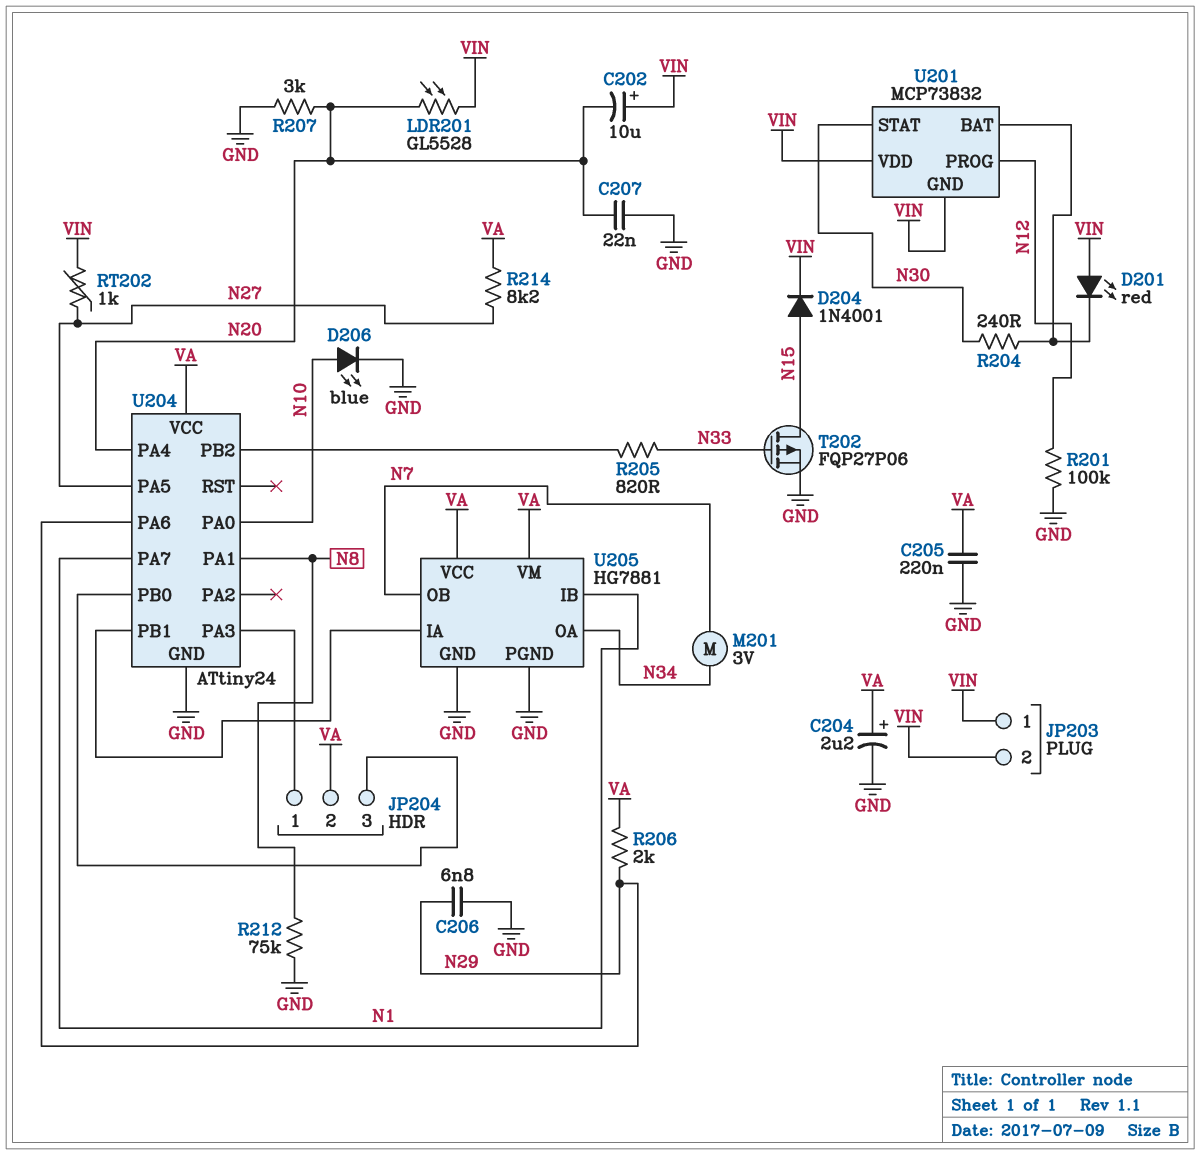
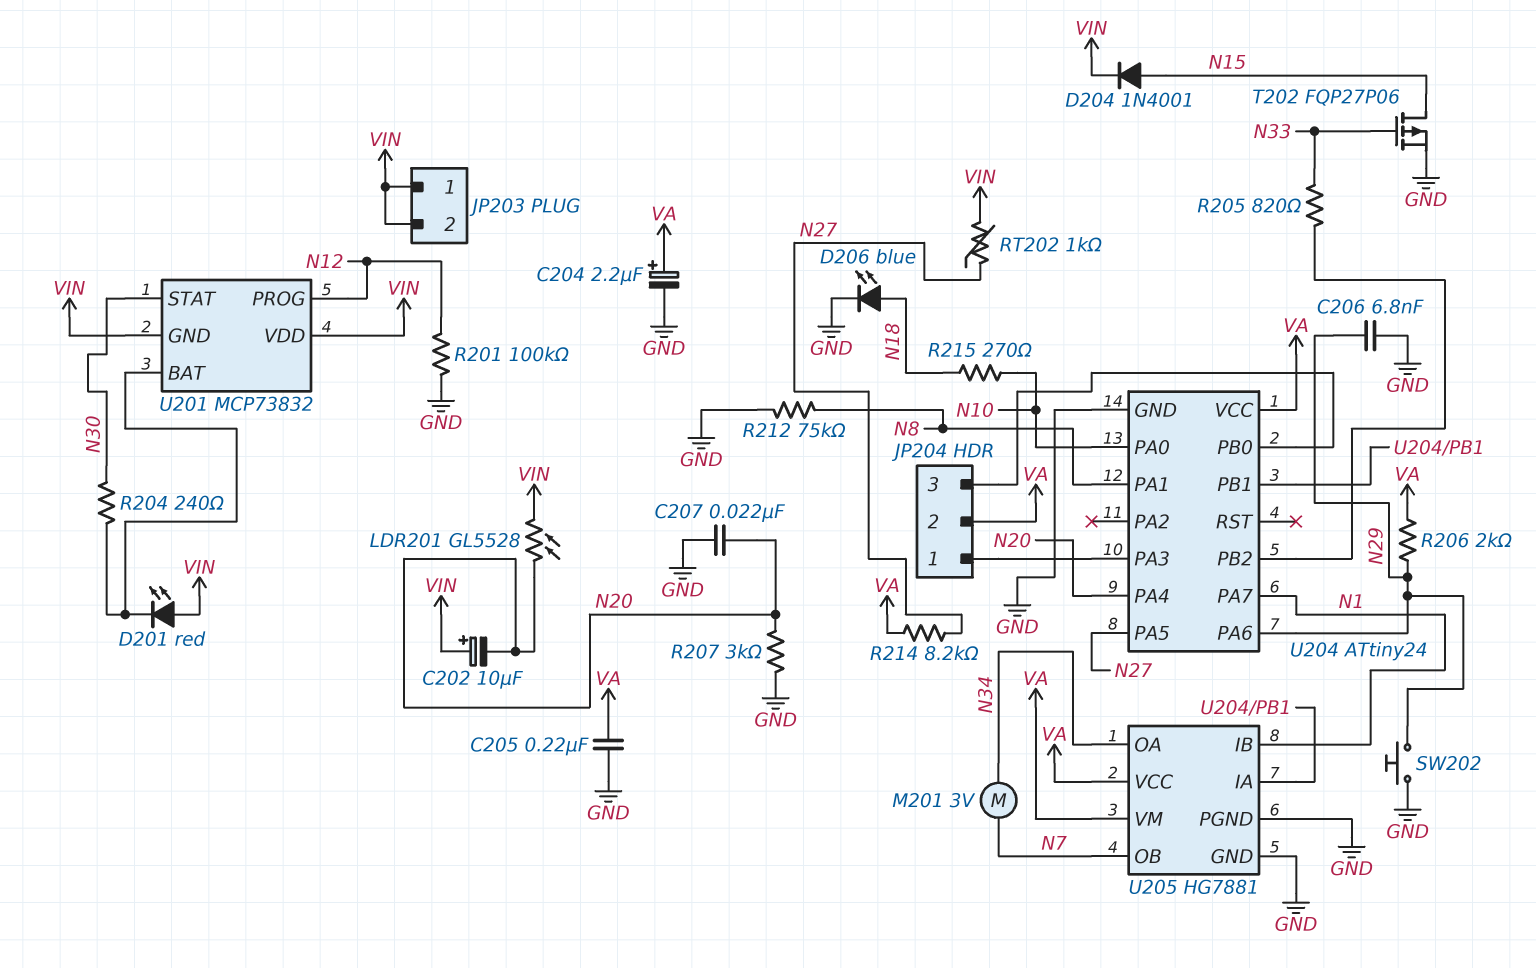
D206: LED blue (A N10, K GND) -> LED blue (A N18, K GND)
R215: none -> 270 (N10, N18)
SW202: none -> button (GND, N29)

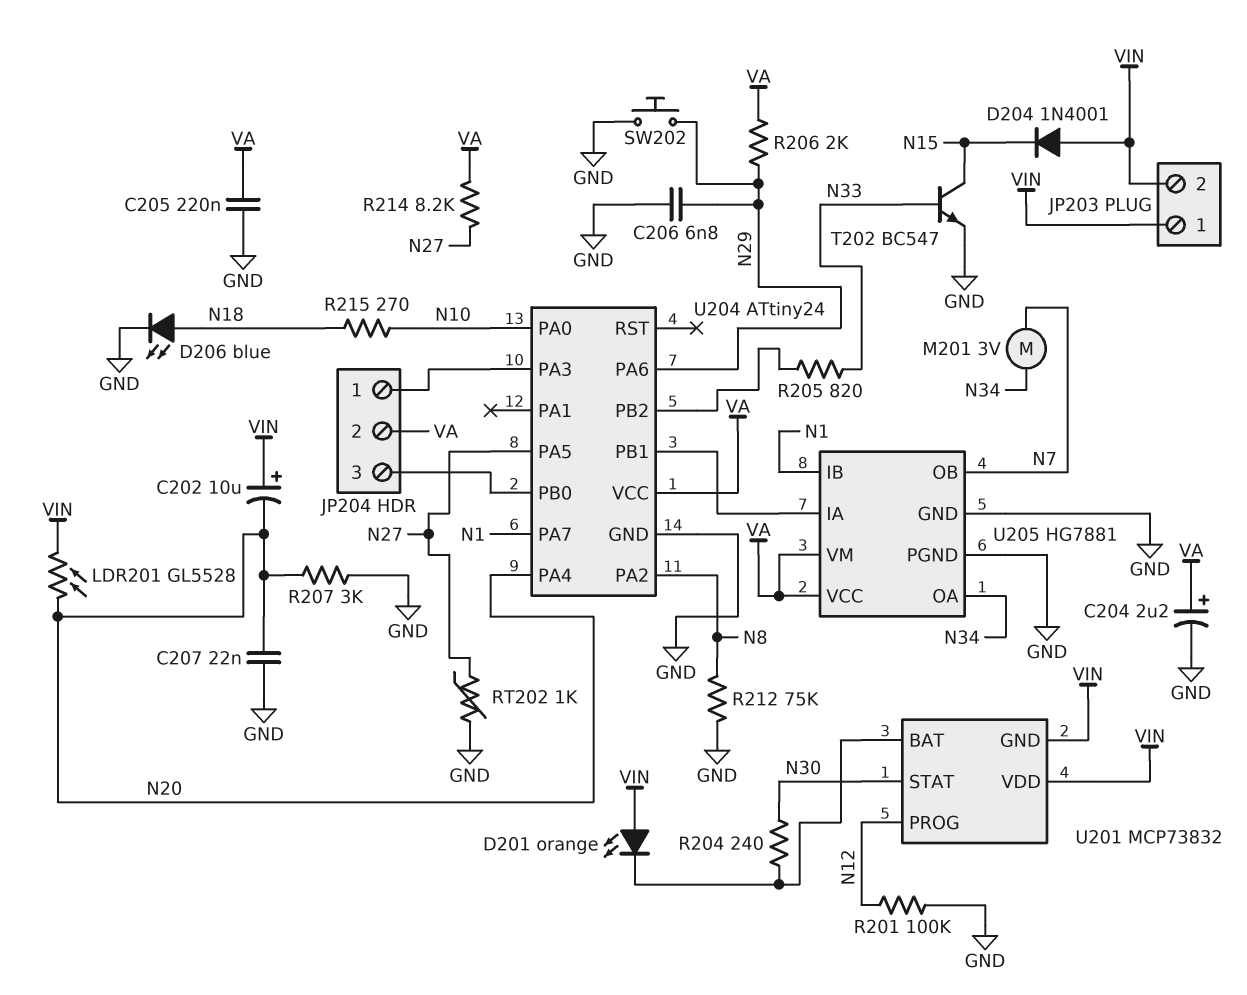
D201: LED red (A VIN, K U201/BAT) -> LED orange (A VIN, K U201/BAT)
D204: diode 1N4001 (A N15, K VIN) -> diode 1N4001 (A VIN, K N15)
RT202: 1k (N27, VIN) -> 1k (GND, N27)
T202: PMOS FQP27P06 (G N33, D N15, S GND) -> NPN BC547 (B N33, C N15, E GND)
U204 pin PA1: N8 -> none
U204 pin PA2: none -> N8

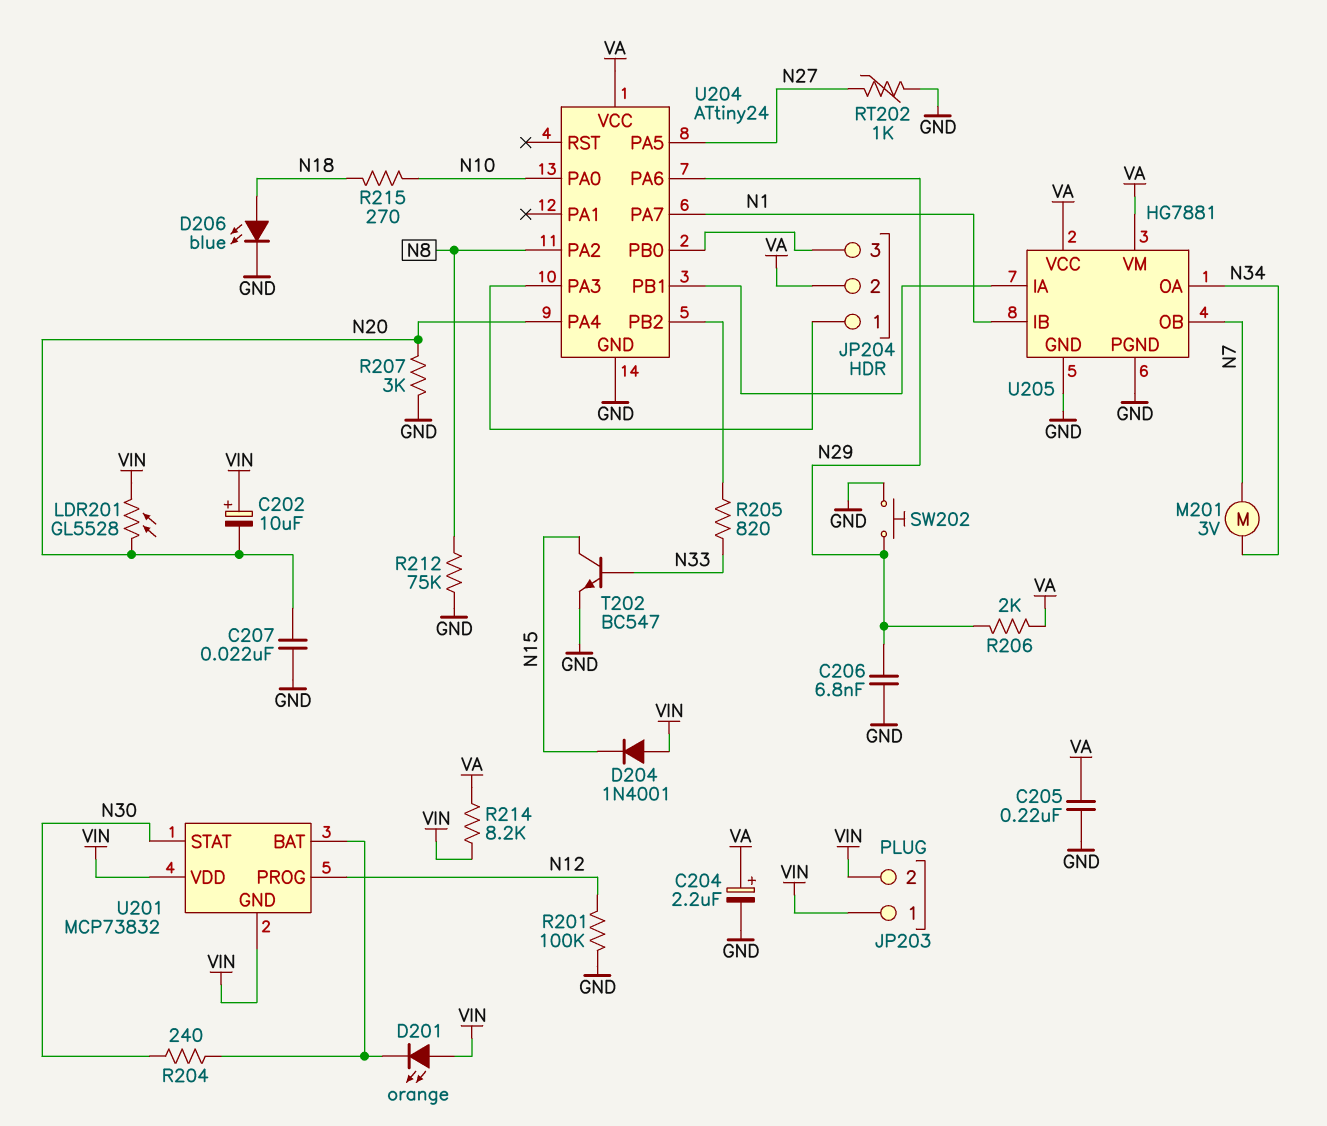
R214: 8.2k (N27, VA) -> 8.2k (VA, VIN)

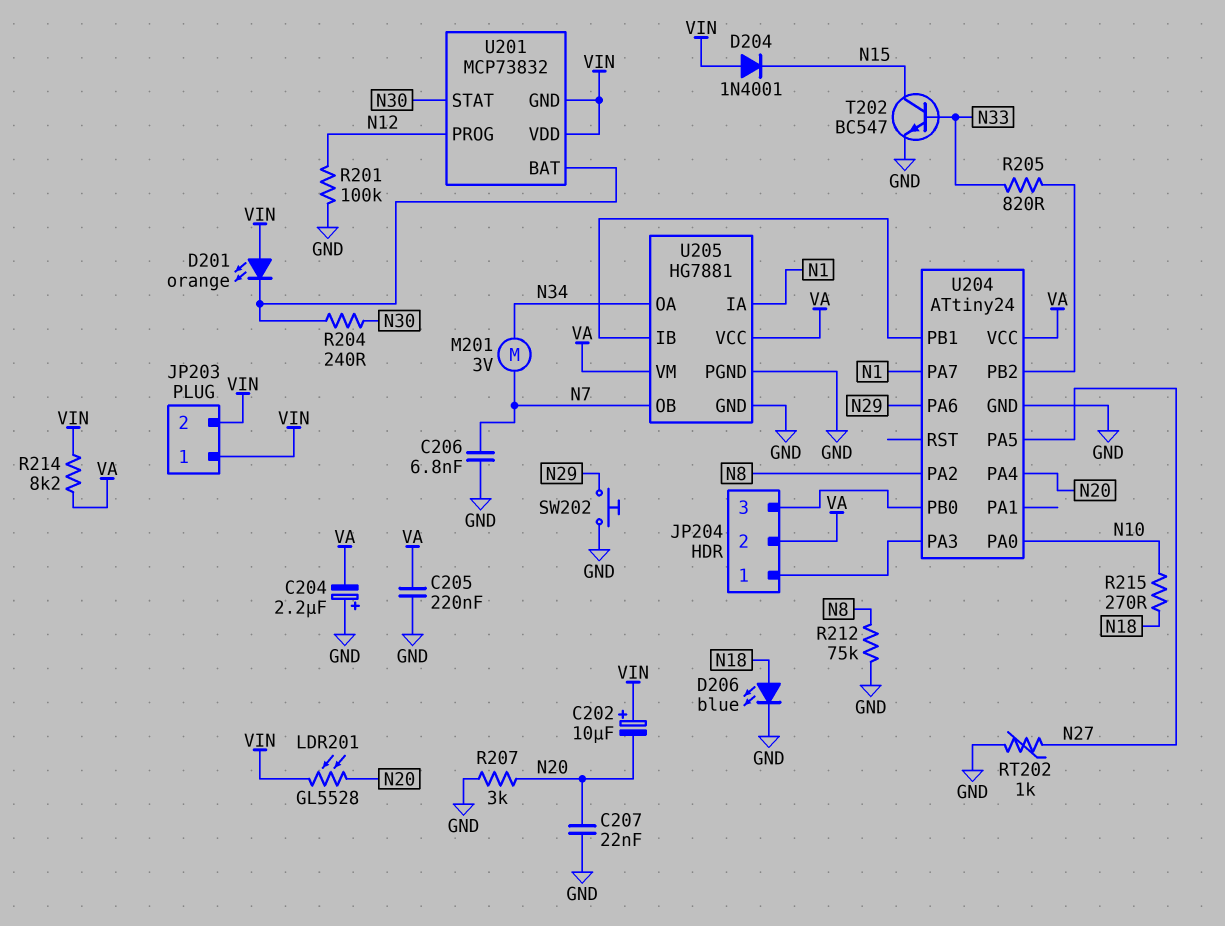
C204: 2.2uF (plus VA, minus GND) -> 2.2uF (plus GND, minus VA)
C206: 6.8nF (GND, N29) -> 6.8nF (GND, N7)
R206: 2k (N29, VA) -> none
U205 pin IA: U204/PB1 -> N1
U205 pin IB: N1 -> U204/PB1

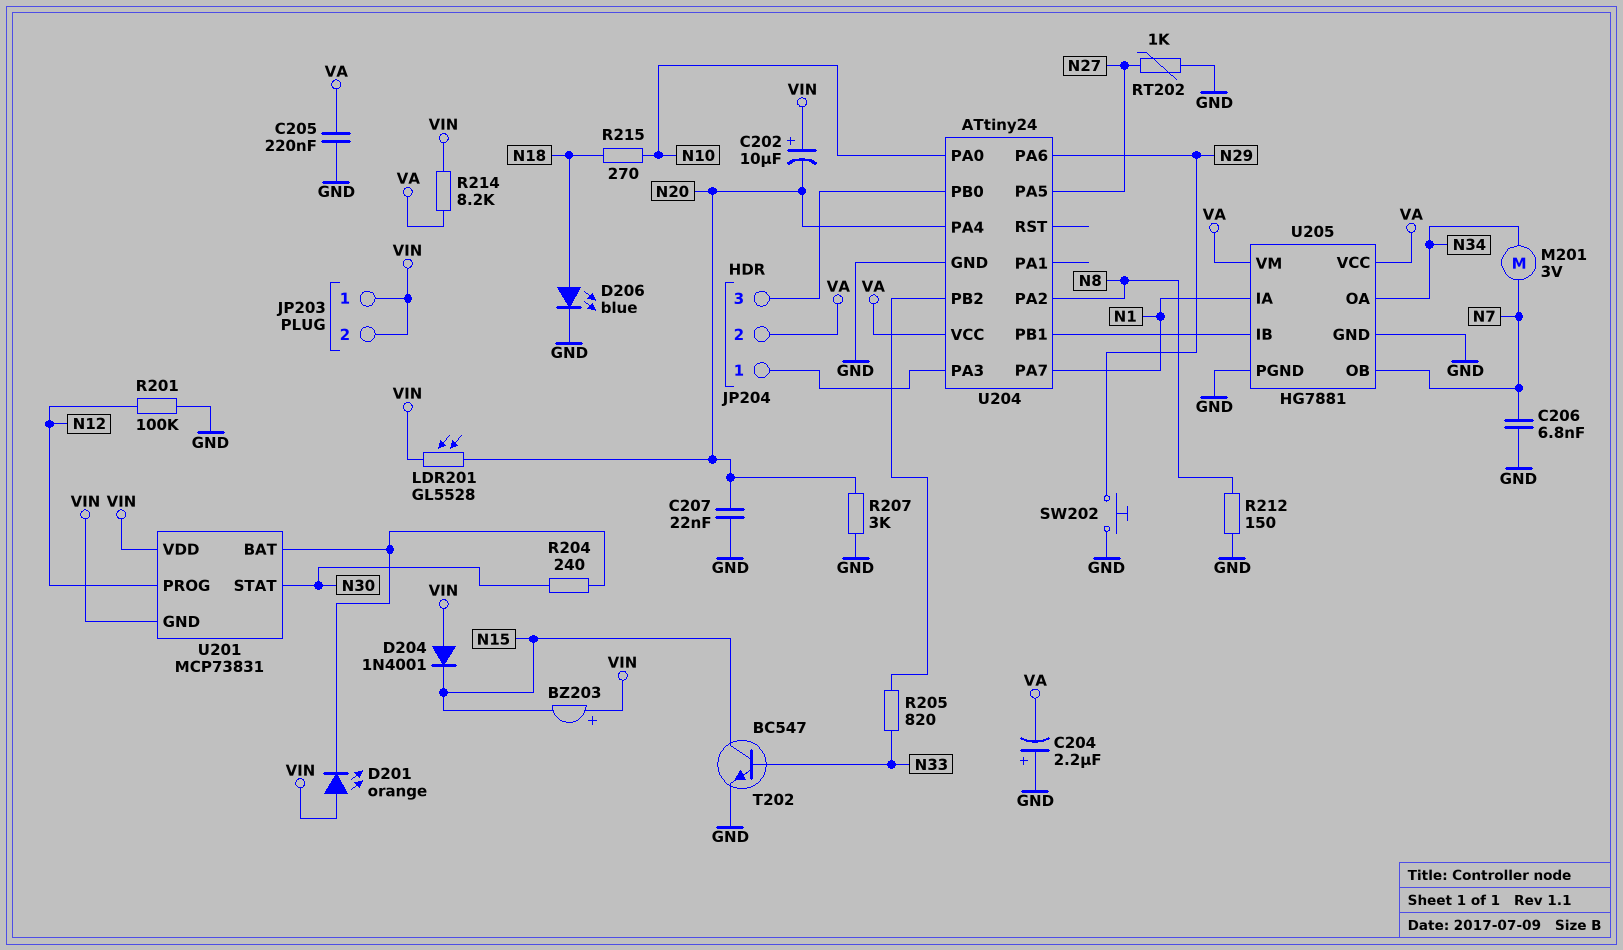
BZ203: none -> buzzer (plus VIN, minus N15)
R212: 75k (GND, N8) -> 150 (GND, N8)
U201: MCP73832 -> MCP73831

